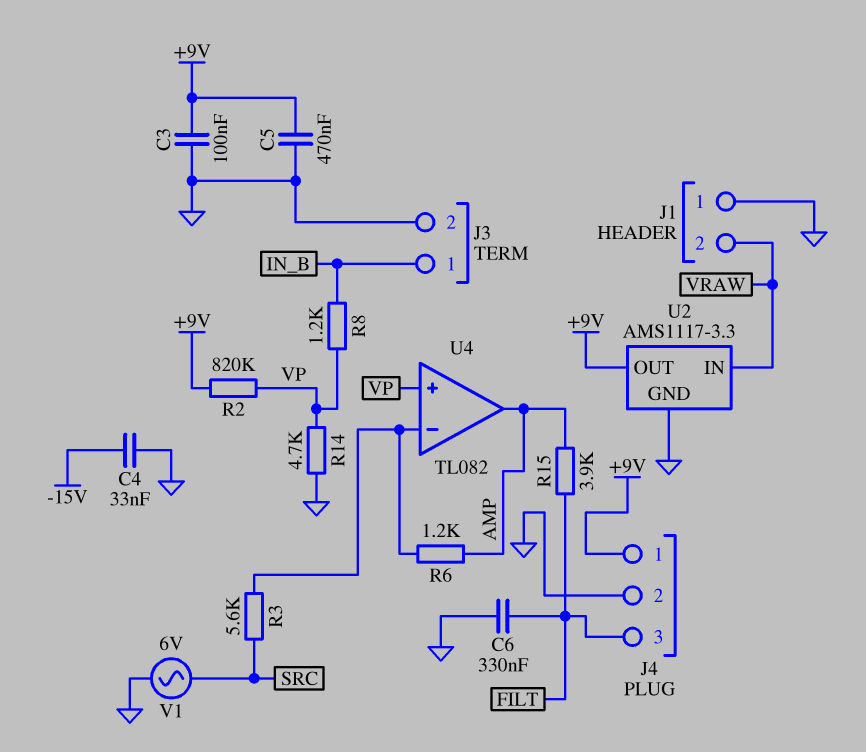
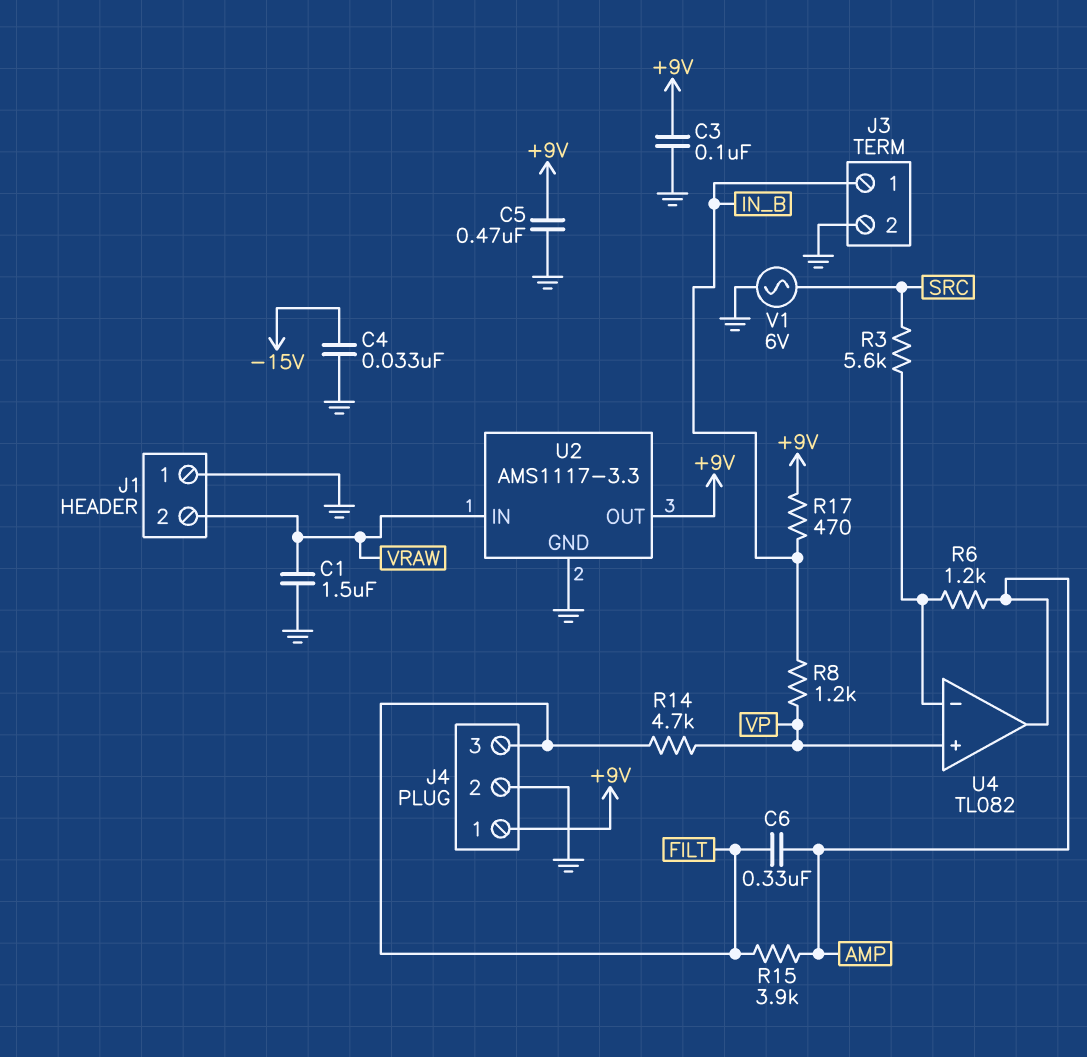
C1: none -> 1.5uF (GND, VRAW)
C6: 330nF (FILT, GND) -> 330nF (AMP, FILT)
R2: 820k (+9V, VP) -> none
R14: 4.7k (GND, VP) -> 4.7k (FILT, VP)
R17: none -> 470 (+9V, IN_B)

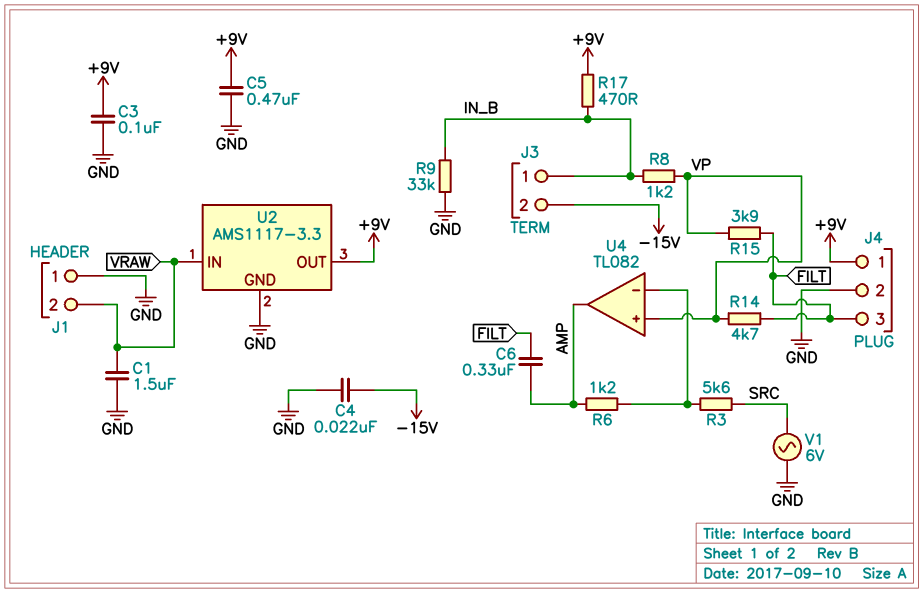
C4: 33nF (-15V, GND) -> 22nF (-15V, GND)
J3 pin 2: GND -> -15V
R9: none -> 33k (GND, IN_B)
R15: 3.9k (AMP, FILT) -> 3.9k (FILT, VP)

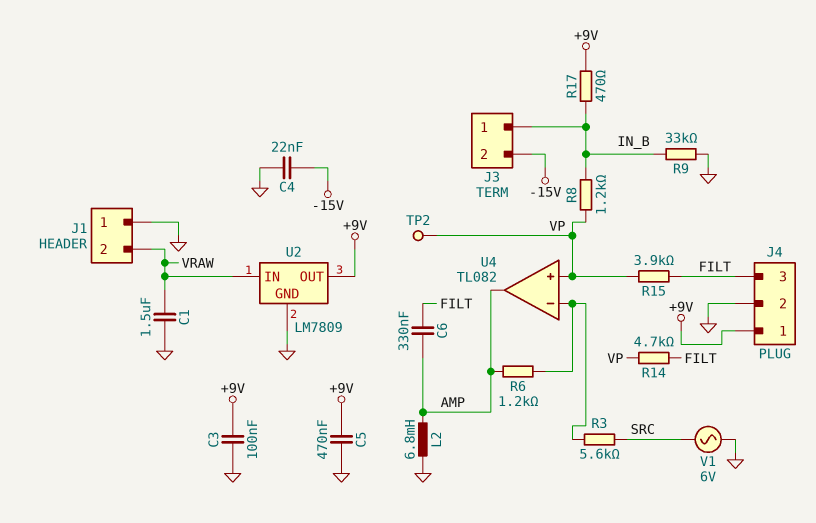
L2: none -> 6.8mH (AMP, GND)
TP2: none -> test point (VP)
U2: AMS1117-3.3 -> LM7809

